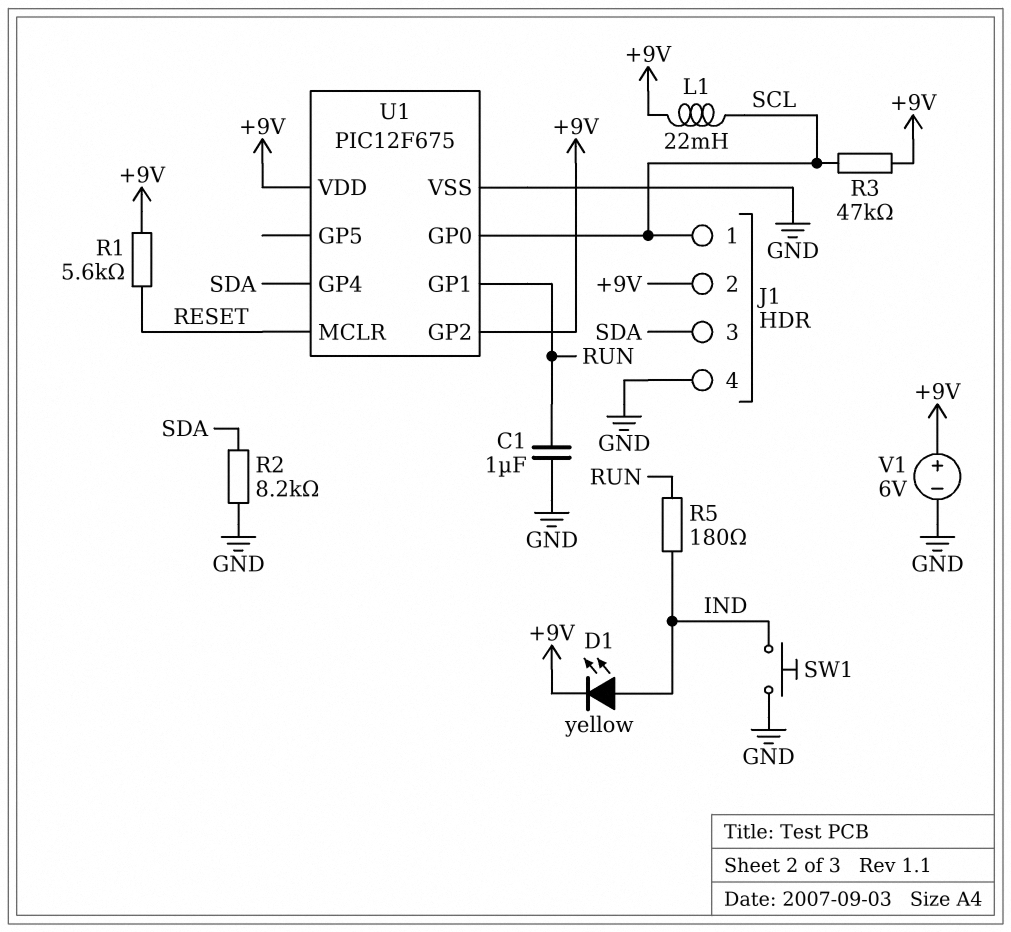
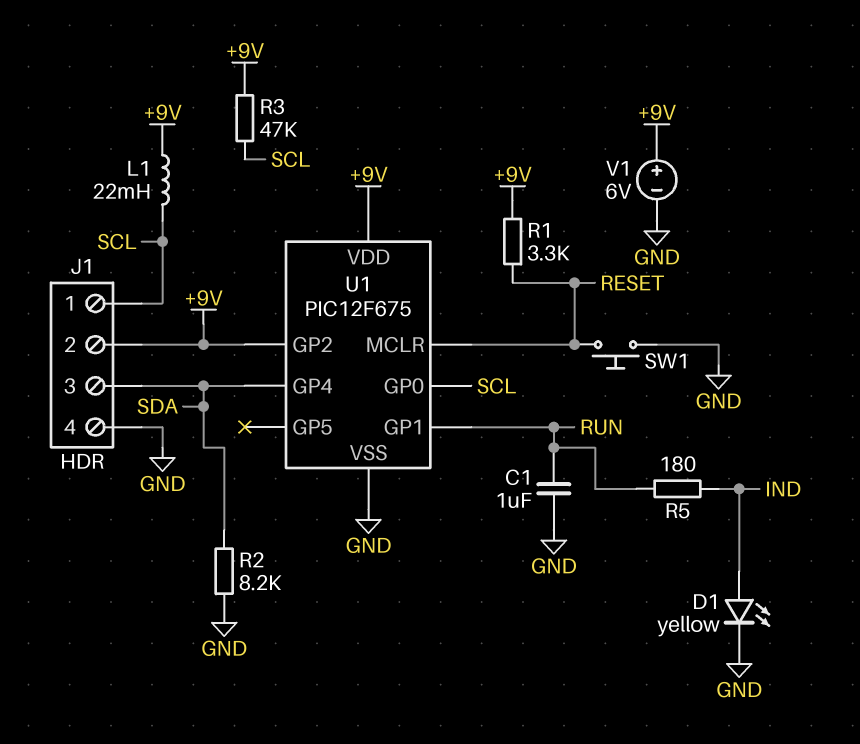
D1: LED yellow (A IND, K +9V) -> LED yellow (A IND, K GND)
R1: 5.6k (+9V, RESET) -> 3.3k (+9V, RESET)
SW1: button (GND, IND) -> button (GND, RESET)

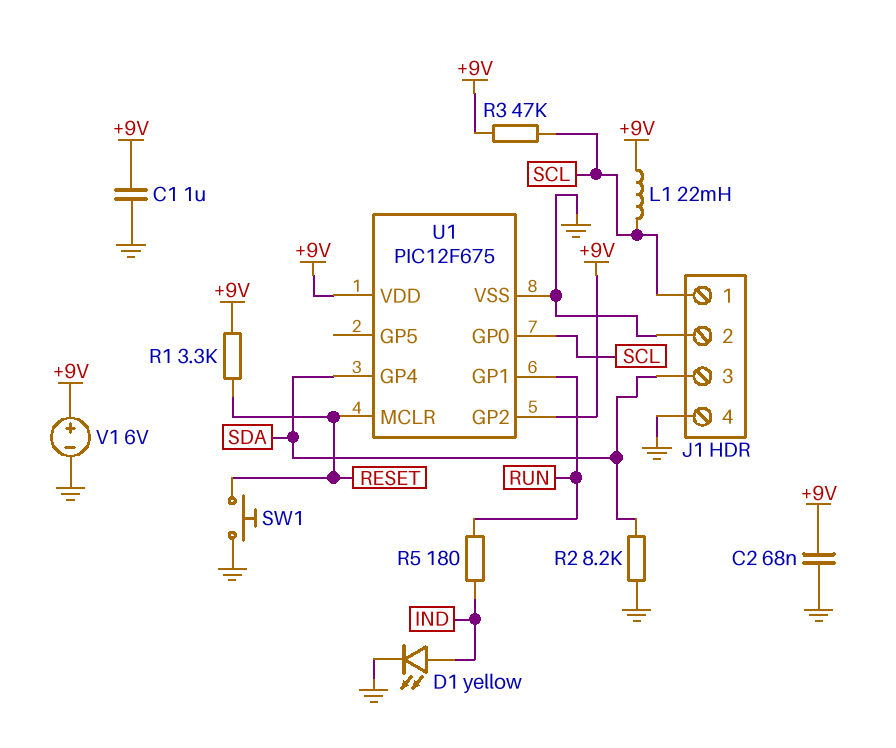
C1: 1uF (GND, RUN) -> 1uF (+9V, GND)
C2: none -> 68nF (+9V, GND)
J1 pin 2: +9V -> GND

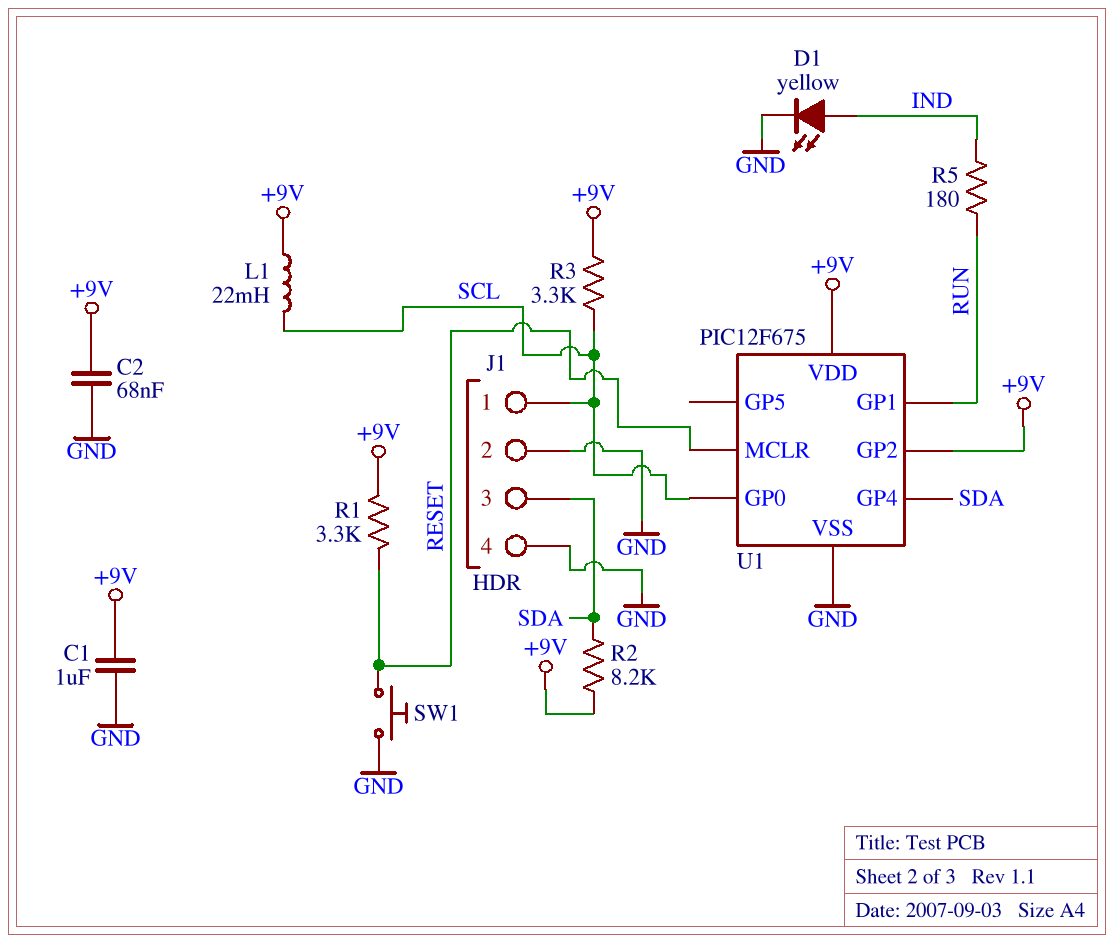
R2: 8.2k (GND, SDA) -> 8.2k (+9V, SDA)
R3: 47k (+9V, SCL) -> 3.3k (+9V, SCL)
V1: 6V (plus +9V, minus GND) -> none

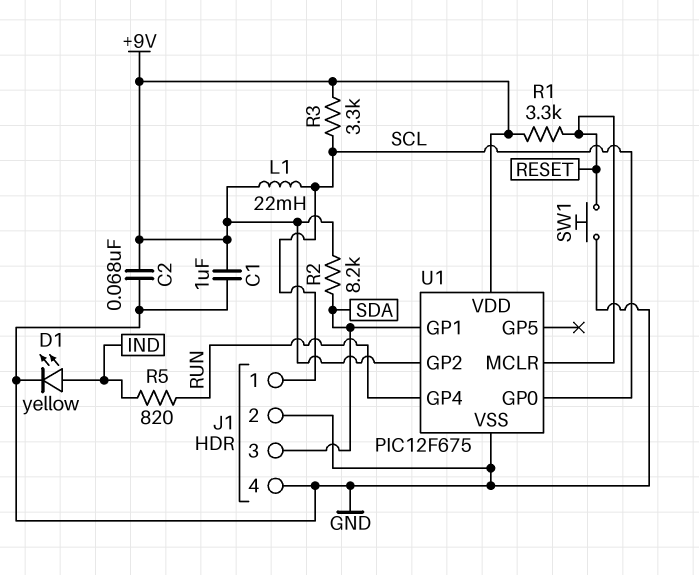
R5: 180 (IND, RUN) -> 820 (IND, RUN)
U1 pin GP1: RUN -> SDA
U1 pin GP4: SDA -> RUN

